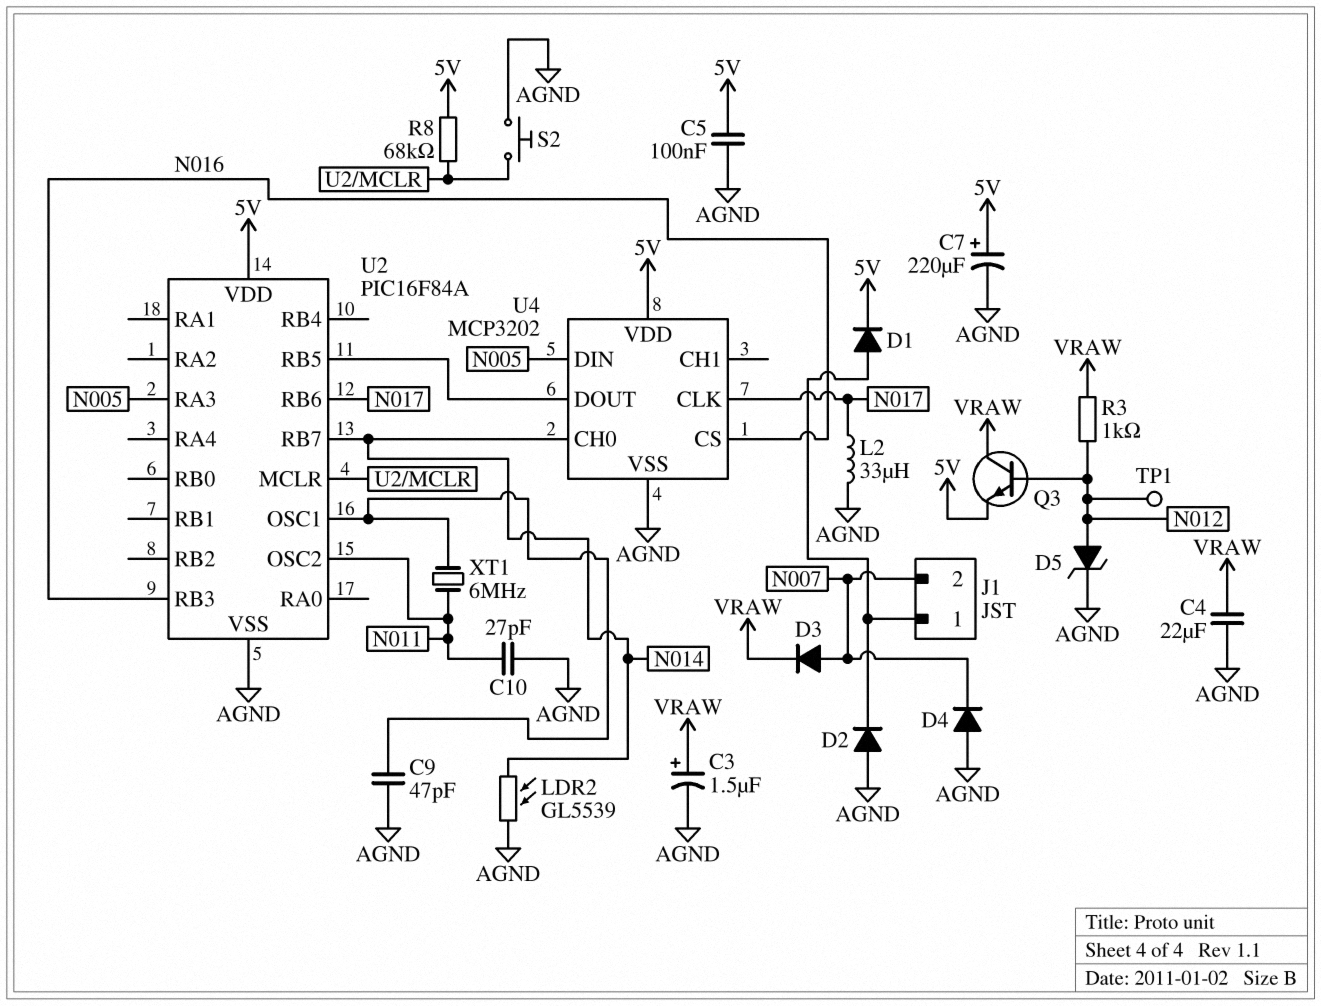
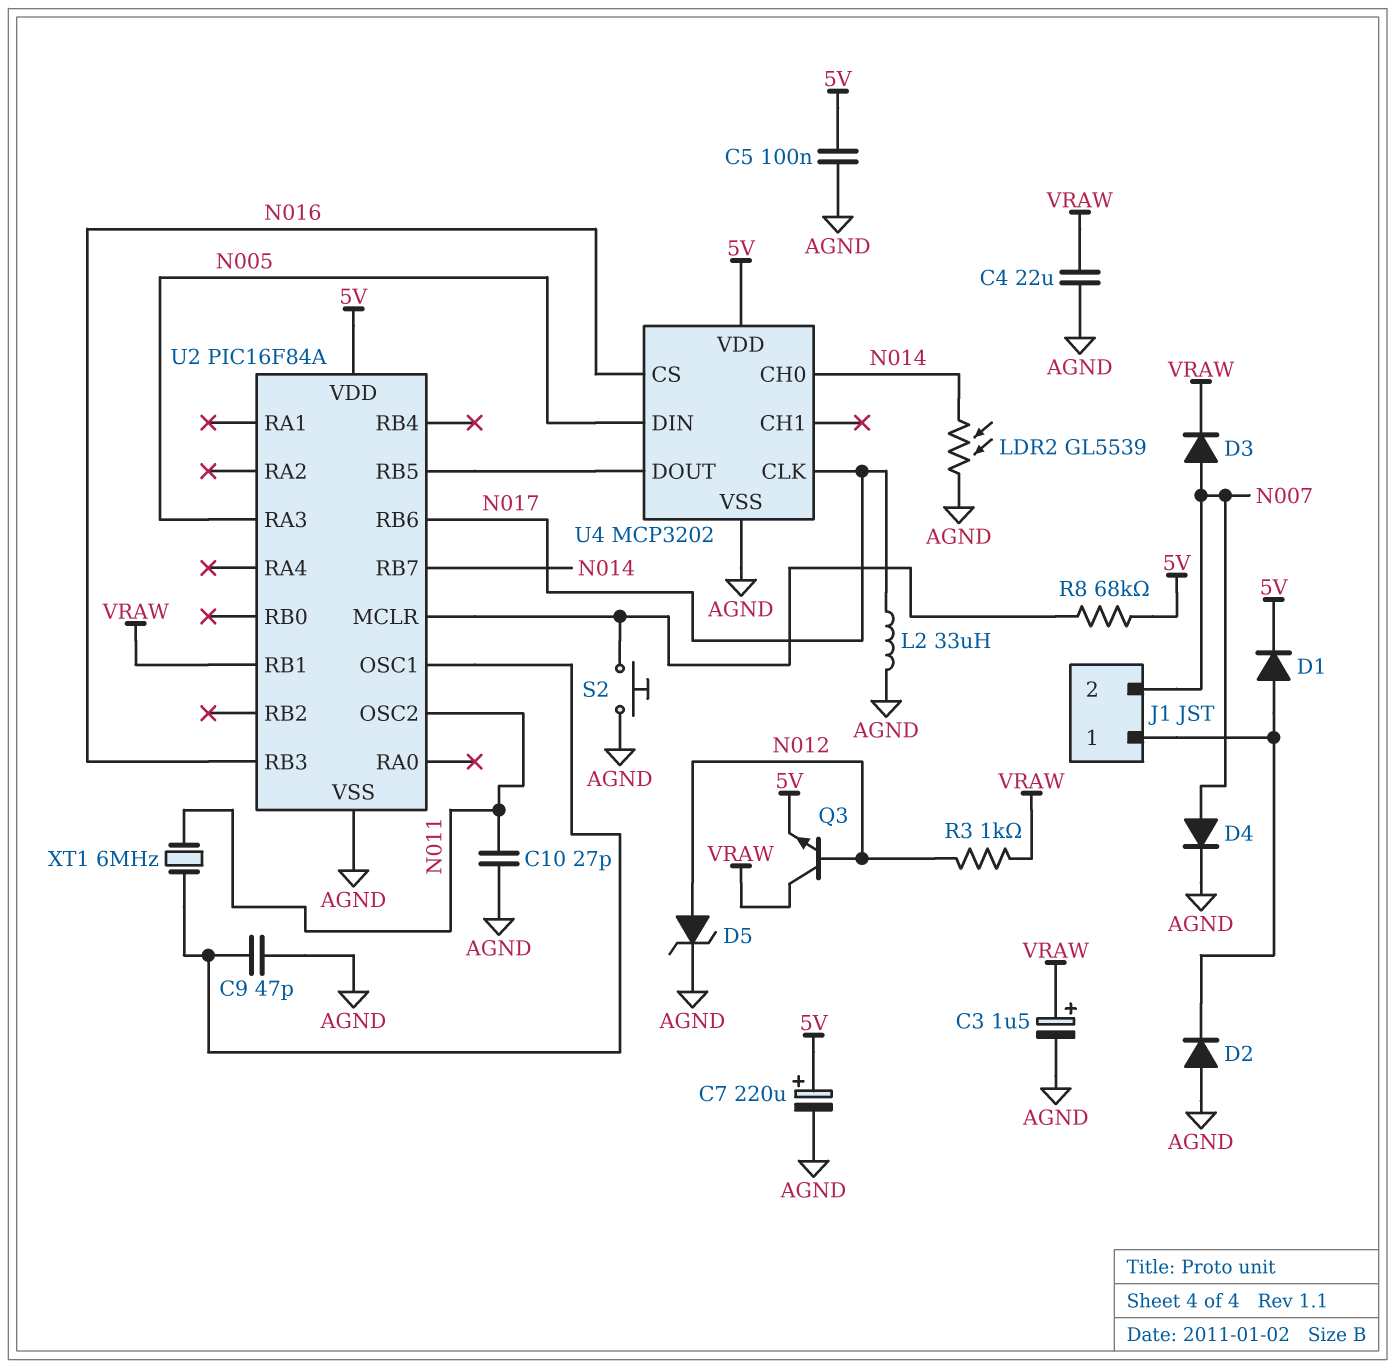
D4: diode (A AGND, K N007) -> diode (A N007, K AGND)
TP1: test point (N012) -> none
U2 pin RB1: none -> VRAW

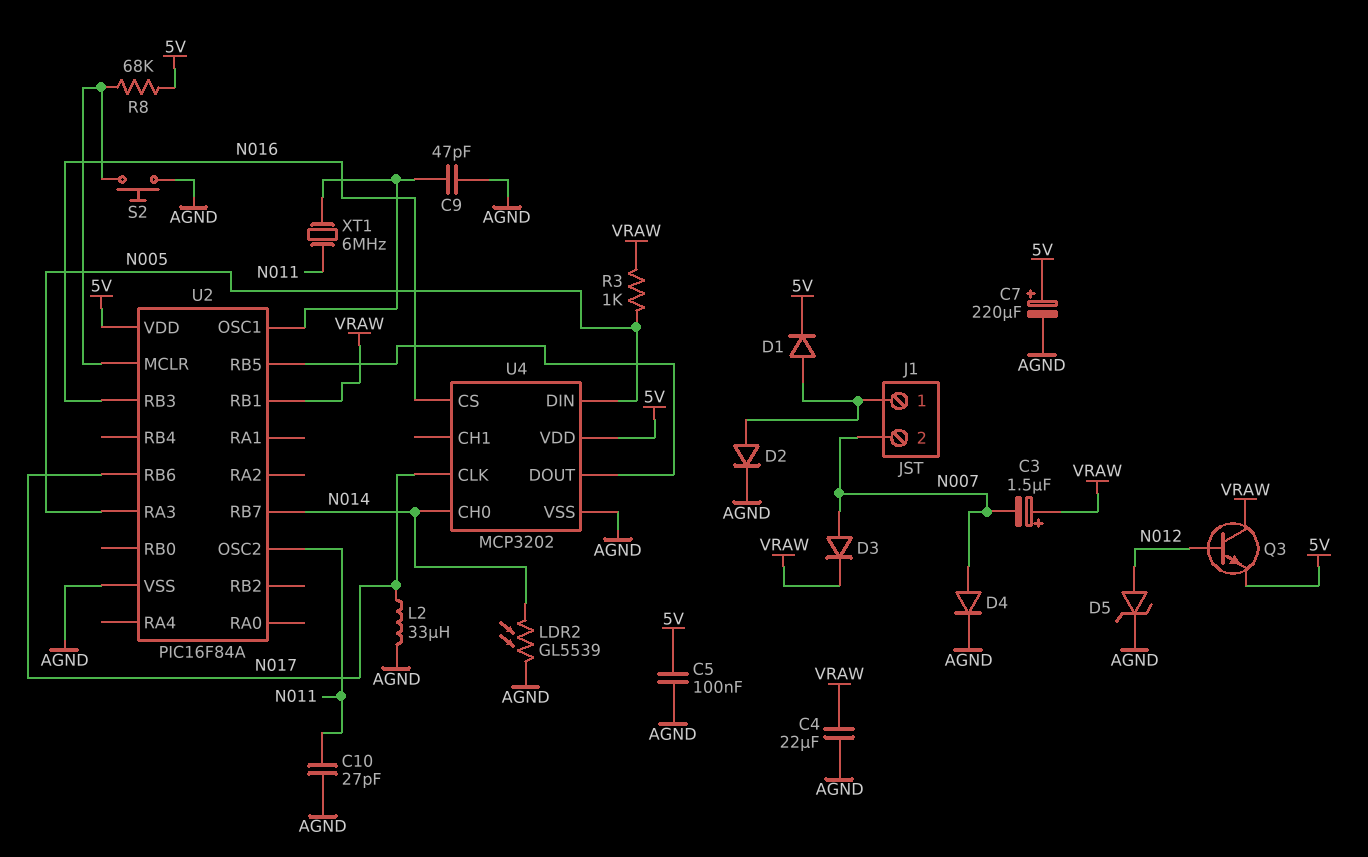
C3: 1.5uF (plus VRAW, minus AGND) -> 1.5uF (plus VRAW, minus N007)
D2: diode (A AGND, K J1/1) -> diode (A J1/1, K AGND)
R3: 1k (N012, VRAW) -> 1k (N005, VRAW)

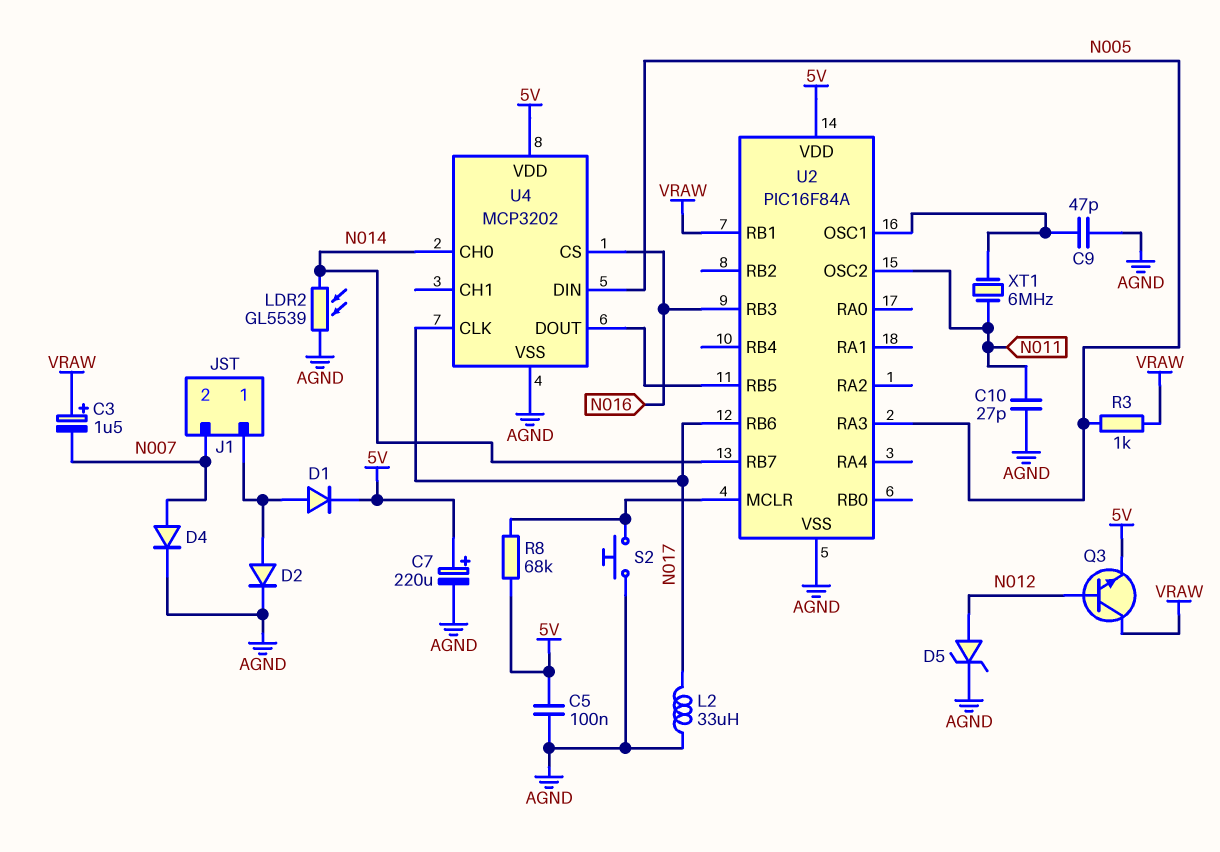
C4: 22uF (AGND, VRAW) -> none
D3: diode (A N007, K VRAW) -> none

